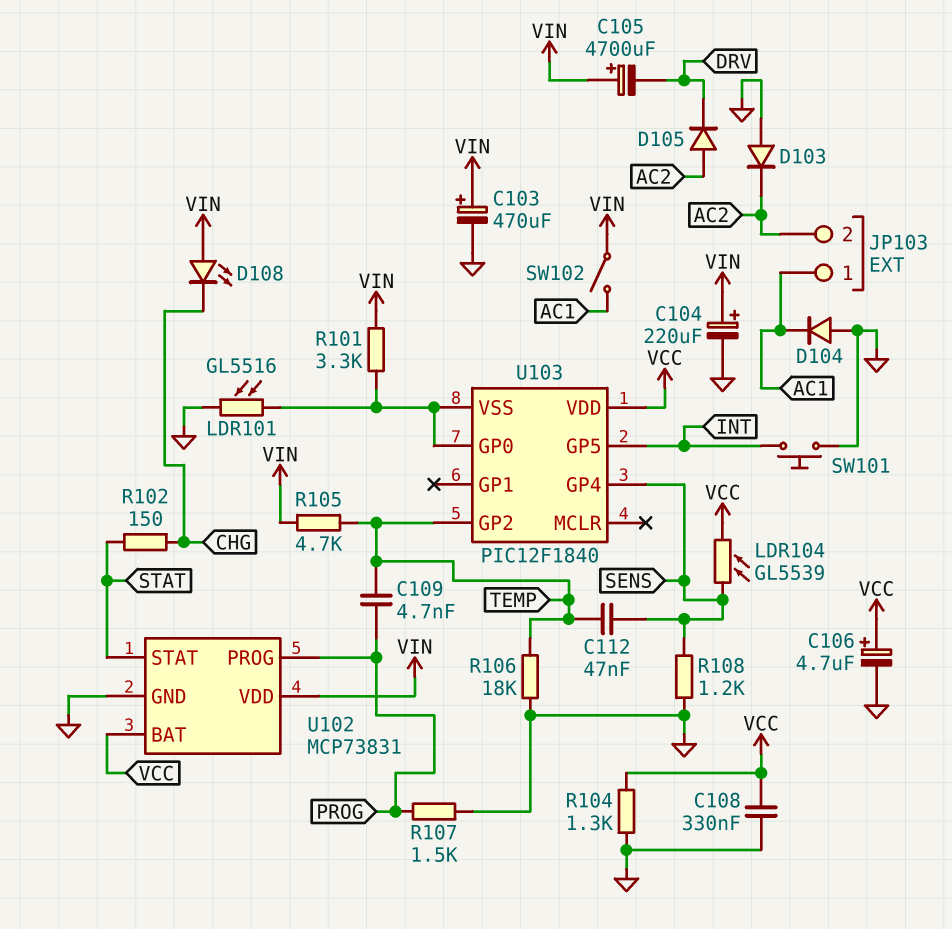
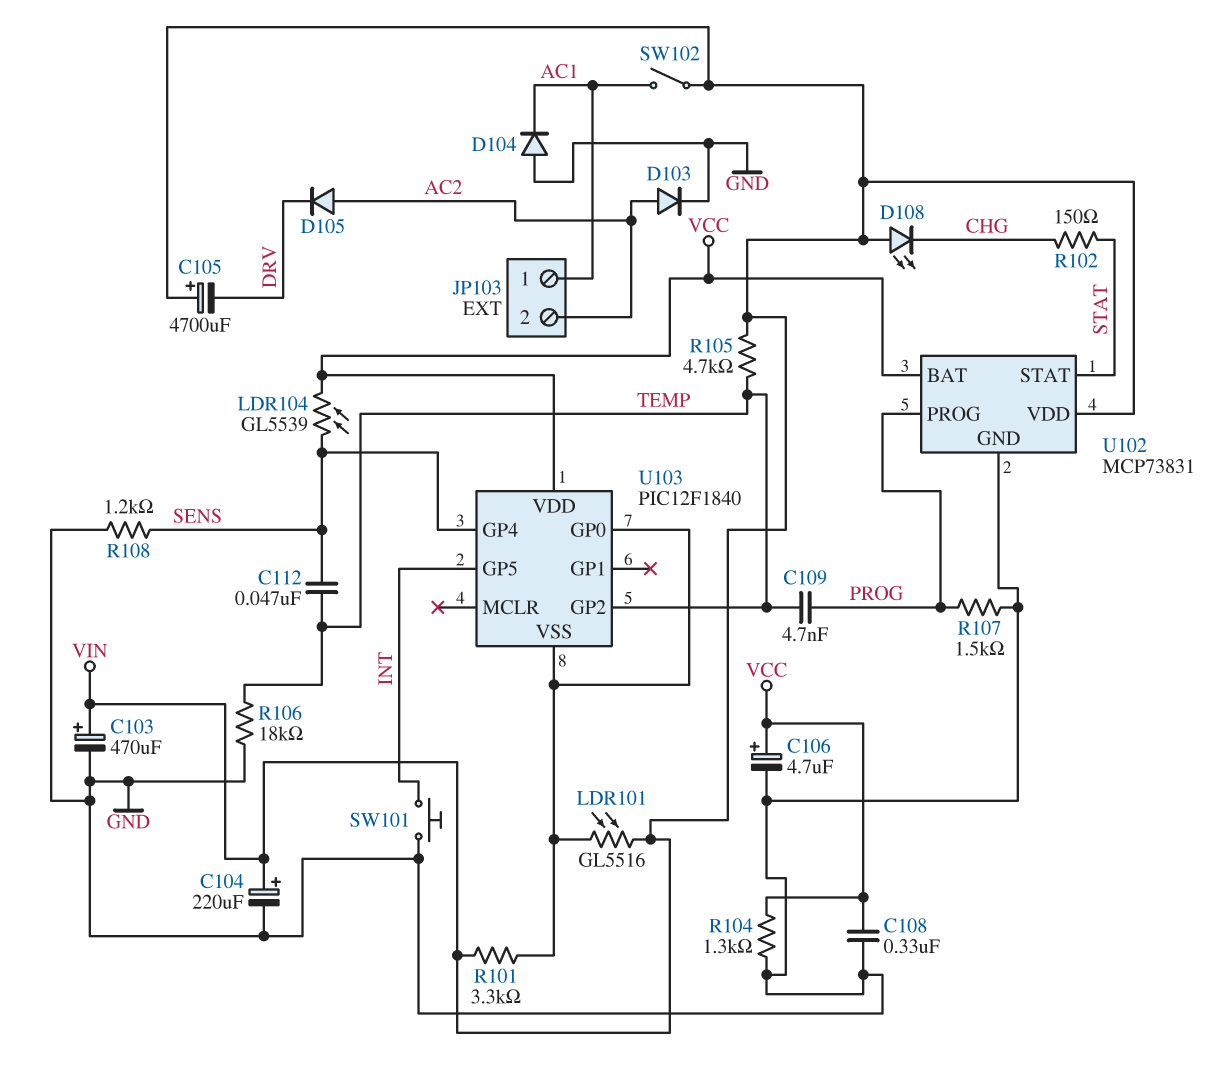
D103: diode (A GND, K AC2) -> diode (A AC2, K GND)
LDR101: GL5516 (GND, U103/GP0) -> GL5516 (U103/GP0, VIN)

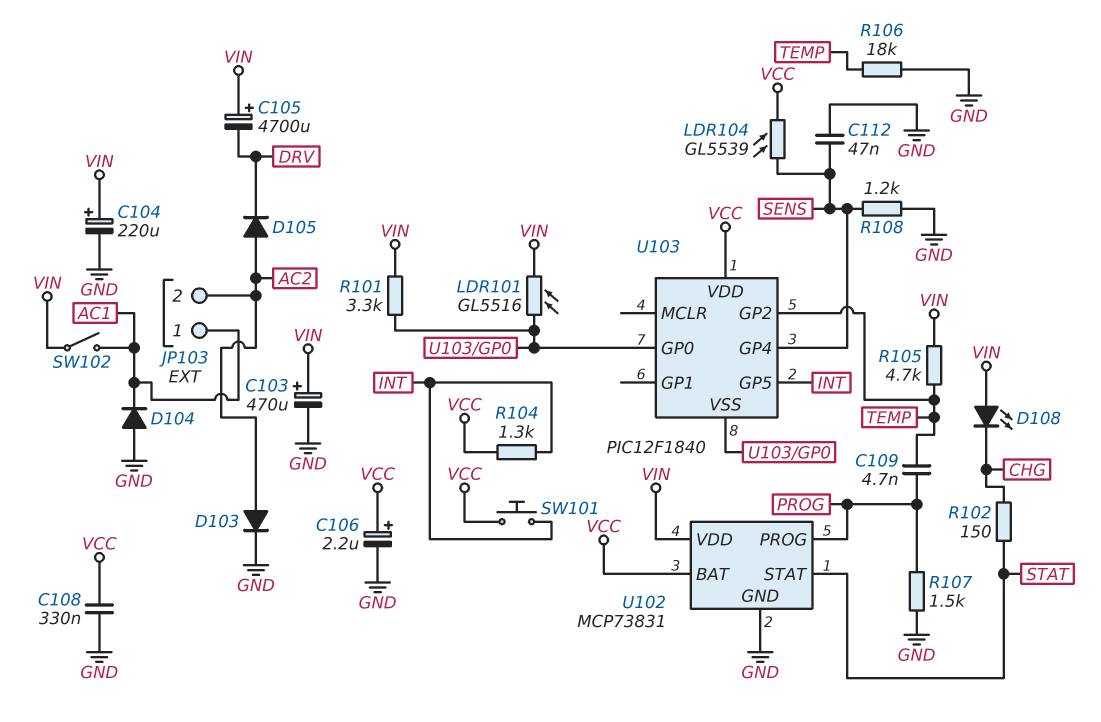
C106: 4.7uF (plus VCC, minus GND) -> 2.2uF (plus VCC, minus GND)
C112: 47nF (SENS, TEMP) -> 47nF (GND, SENS)
R104: 1.3k (GND, VCC) -> 1.3k (INT, VCC)
SW101: button (GND, INT) -> button (INT, VCC)

